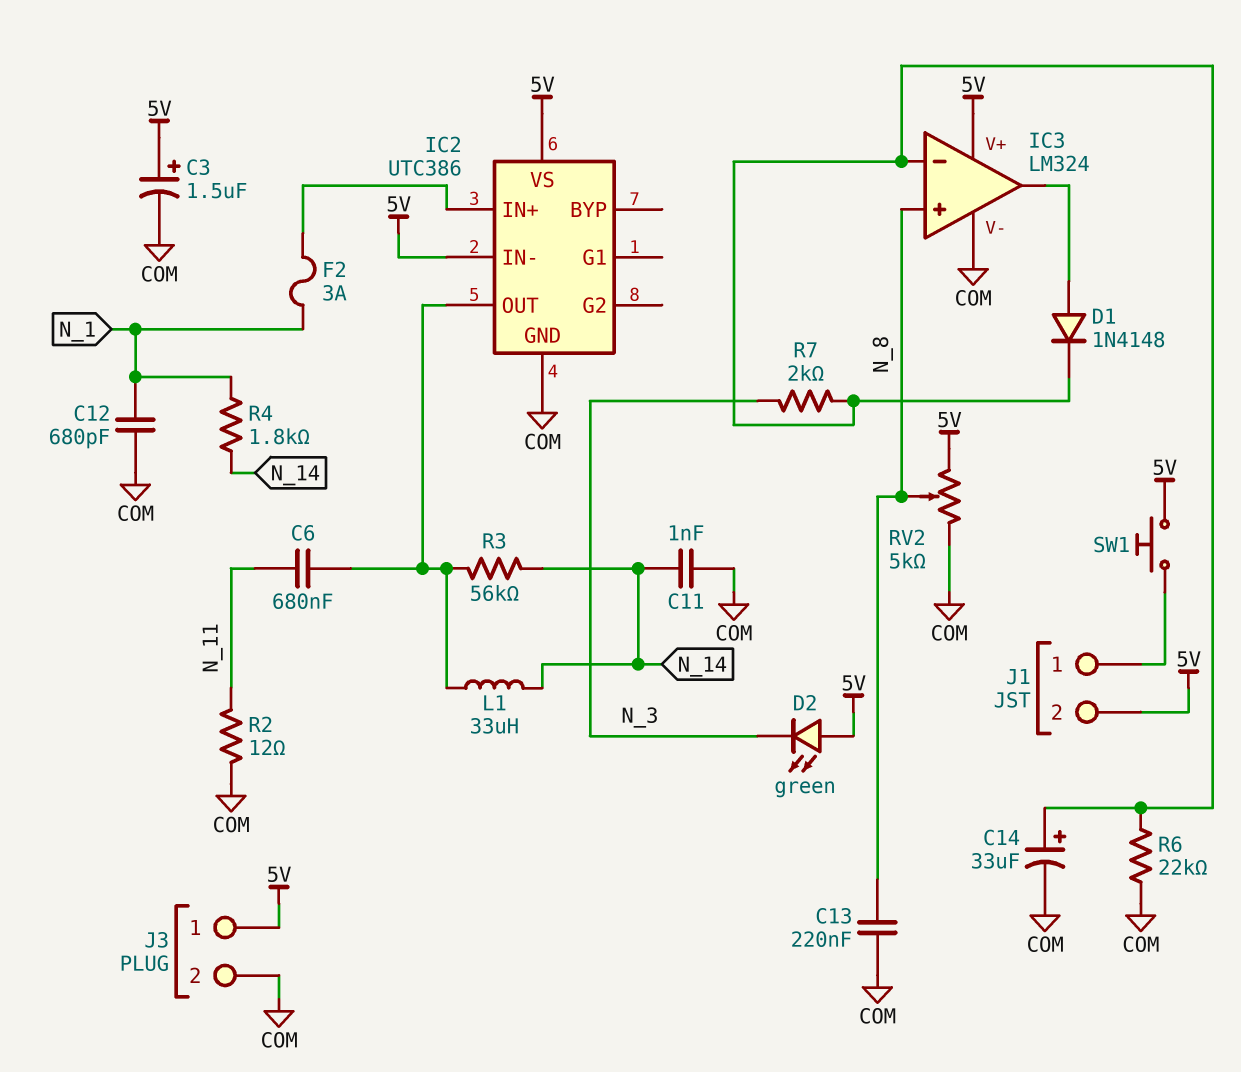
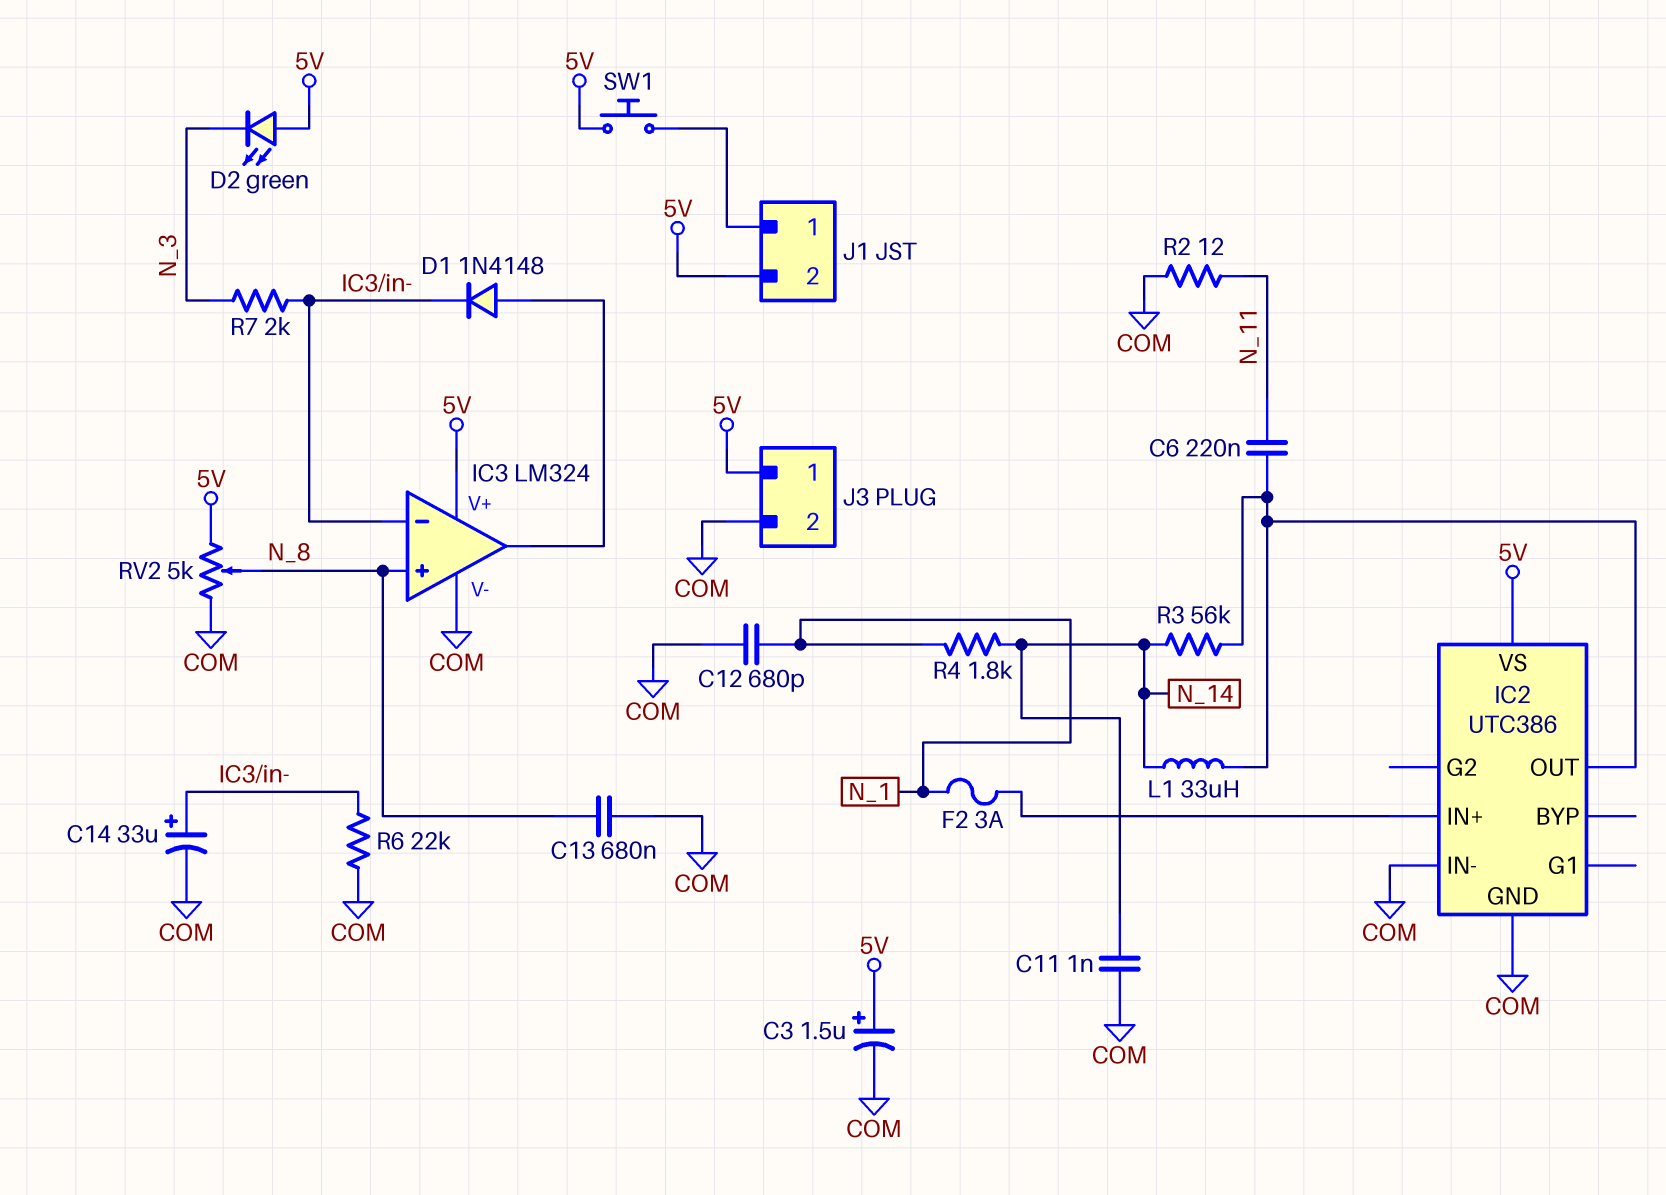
C6: 680nF (IC2/OUT, N_11) -> 220nF (IC2/OUT, N_11)
C13: 220nF (COM, N_8) -> 680nF (COM, N_8)
IC2 pin IN-: 5V -> COM

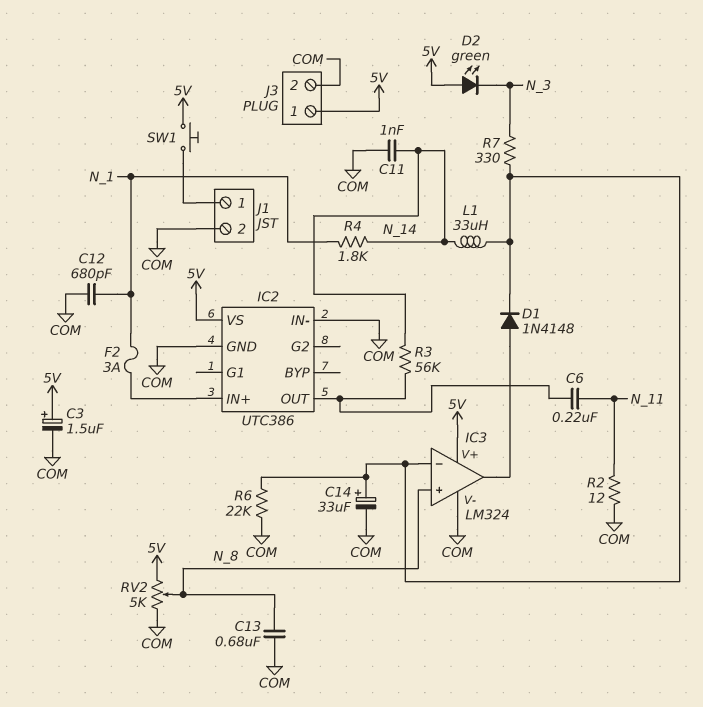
J1 pin 2: 5V -> COM
L1: 33uH (IC2/OUT, N_14) -> 33uH (IC3/in-, N_14)
R7: 2k (IC3/in-, N_3) -> 330 (IC3/in-, N_3)

